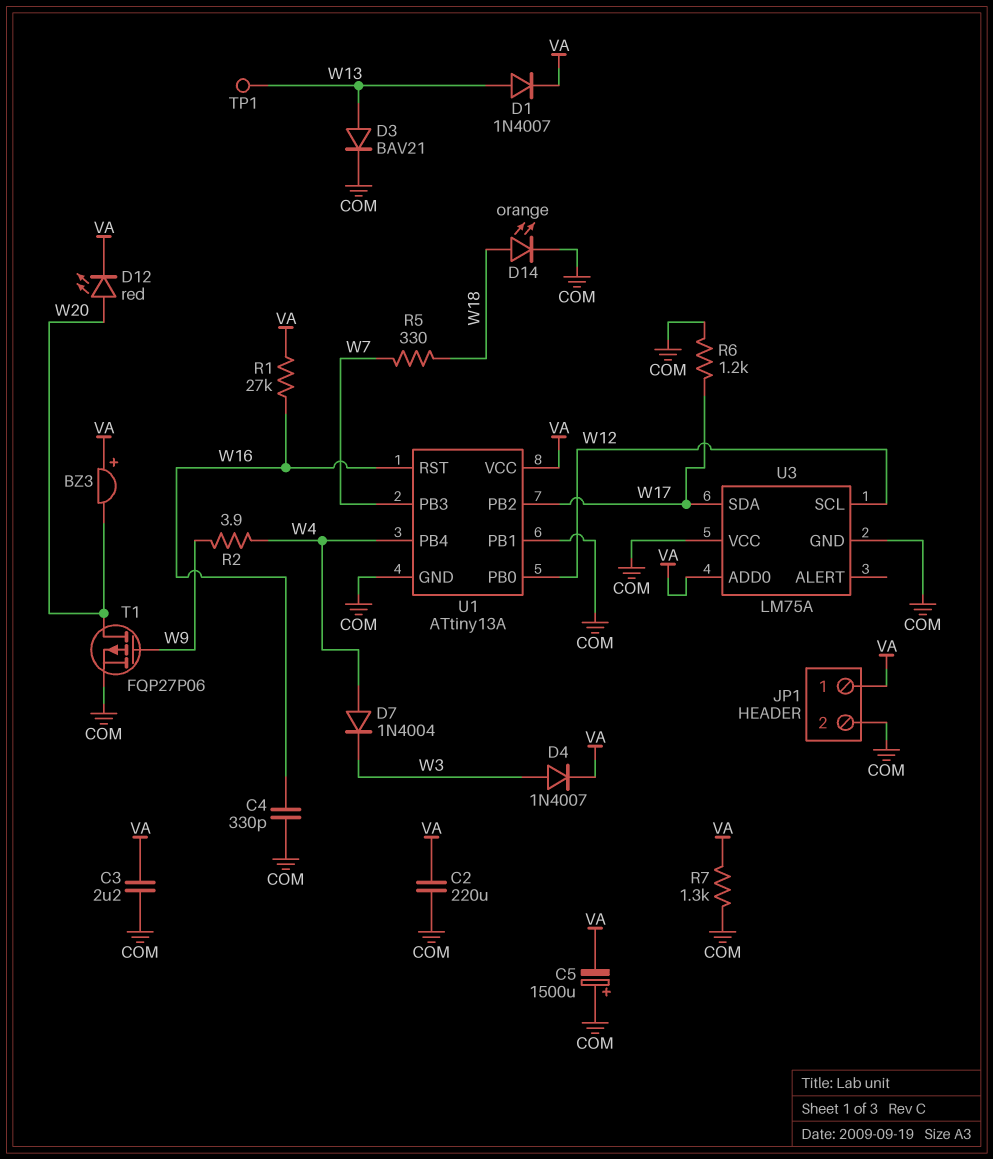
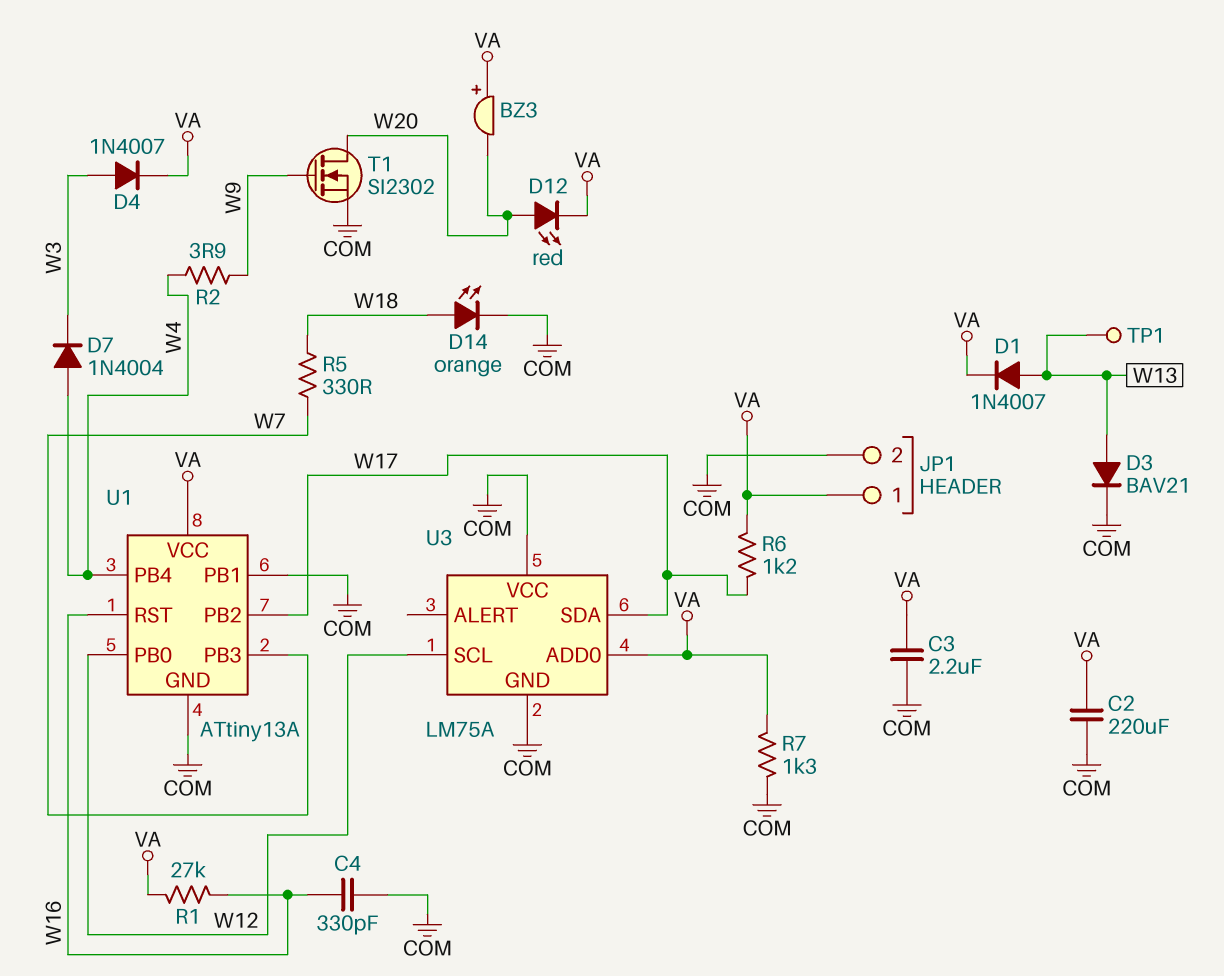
C5: 1500uF (plus COM, minus VA) -> none
R6: 1.2k (COM, W17) -> 1.2k (VA, W17)
T1: PMOS FQP27P06 (G W9, D W20, S COM) -> NMOS SI2302 (G W9, D W20, S COM)

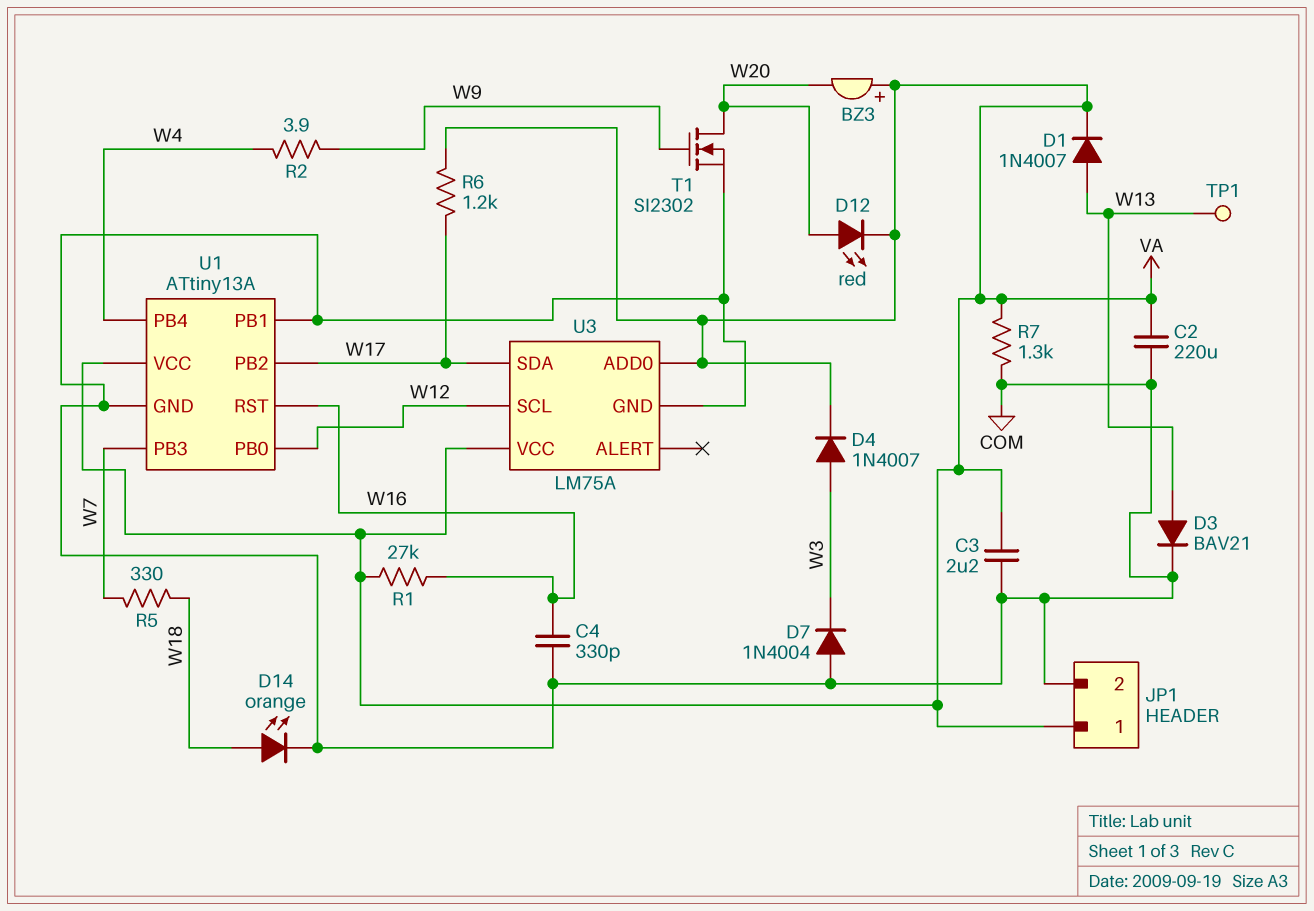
D7: diode 1N4004 (A W4, K W3) -> diode 1N4004 (A COM, K W3)
U3 pin VCC: COM -> VA

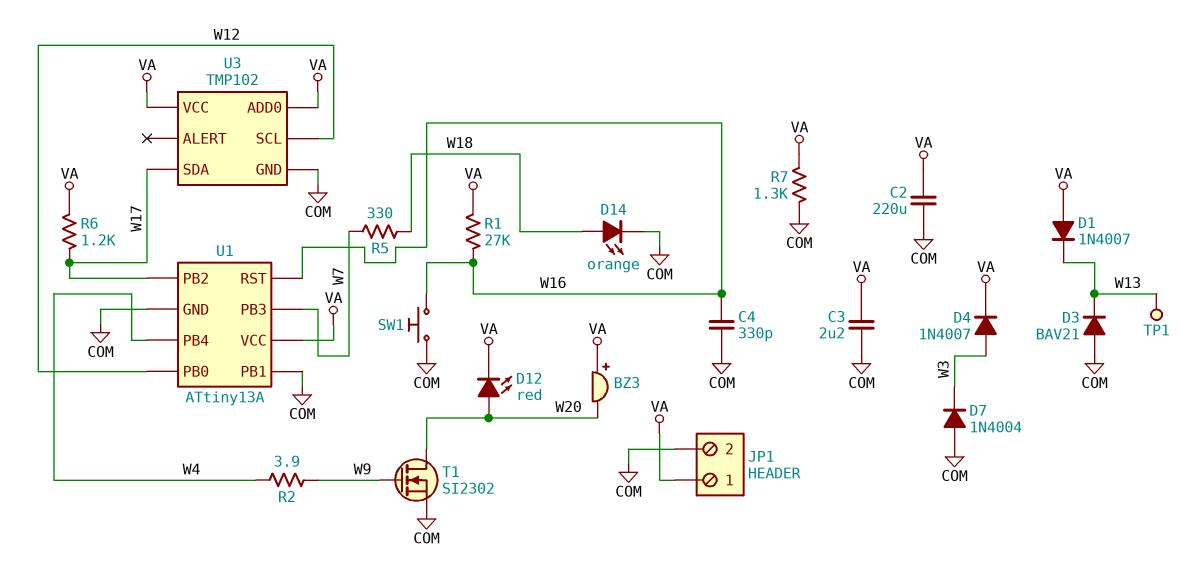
D1: diode 1N4007 (A W13, K VA) -> diode 1N4007 (A VA, K W13)
D3: diode BAV21 (A W13, K COM) -> diode BAV21 (A COM, K W13)
SW1: none -> button (COM, W16)
U3: LM75A -> TMP102

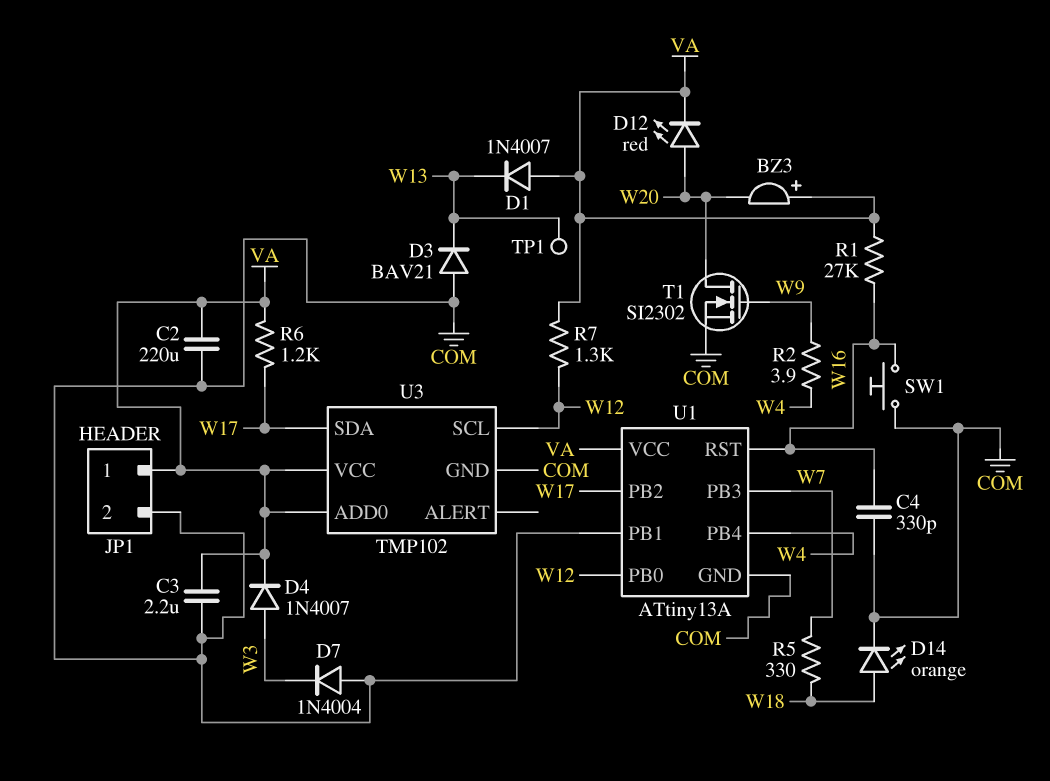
R7: 1.3k (COM, VA) -> 1.3k (VA, W12)

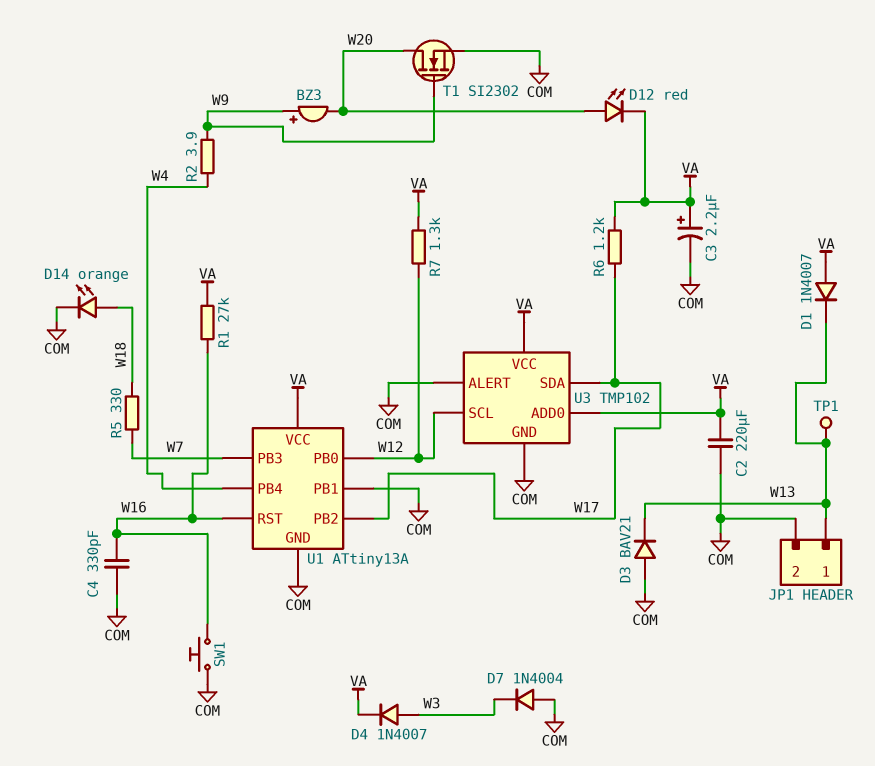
BZ3: buzzer (plus VA, minus W20) -> buzzer (plus W9, minus W20)
C3: 2.2uF (COM, VA) -> 2.2uF (plus VA, minus COM)
JP1 pin 1: VA -> W13
U3 pin ALERT: none -> COM

